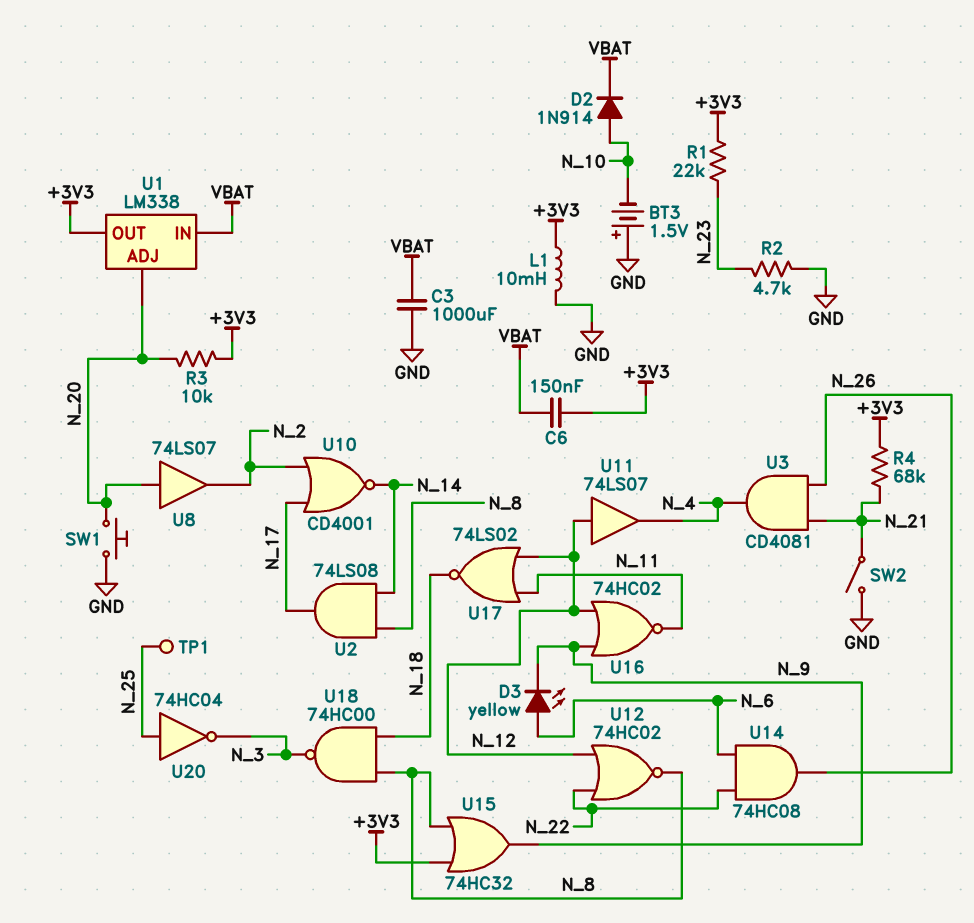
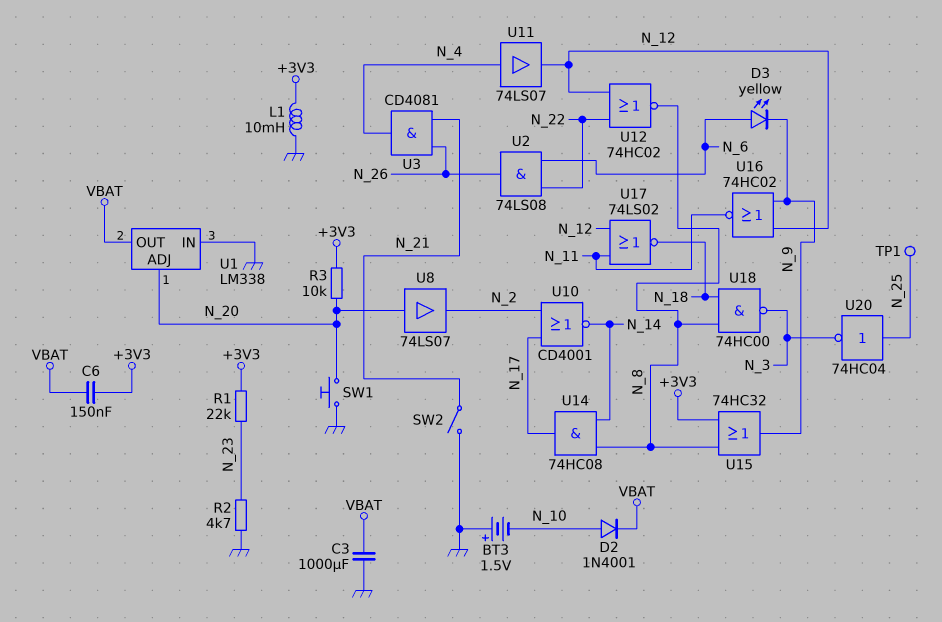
D2: diode 1N914 (A N_10, K VBAT) -> diode 1N4001 (A N_10, K VBAT)
R4: 68k (+3V3, N_21) -> none
U1 pin IN: VBAT -> GND
U1 pin OUT: +3V3 -> VBAT
U2: AND 74LS08 (in N_8, in N_14, out N_17) -> AND 74LS08 (in N_6, in N_22, out N_26)
U11: buffer 74LS07 (in N_12, out N_4) -> buffer 74LS07 (in N_4, out N_12)
U14: AND 74HC08 (in N_6, in N_22, out N_26) -> AND 74HC08 (in N_8, in N_14, out N_17)

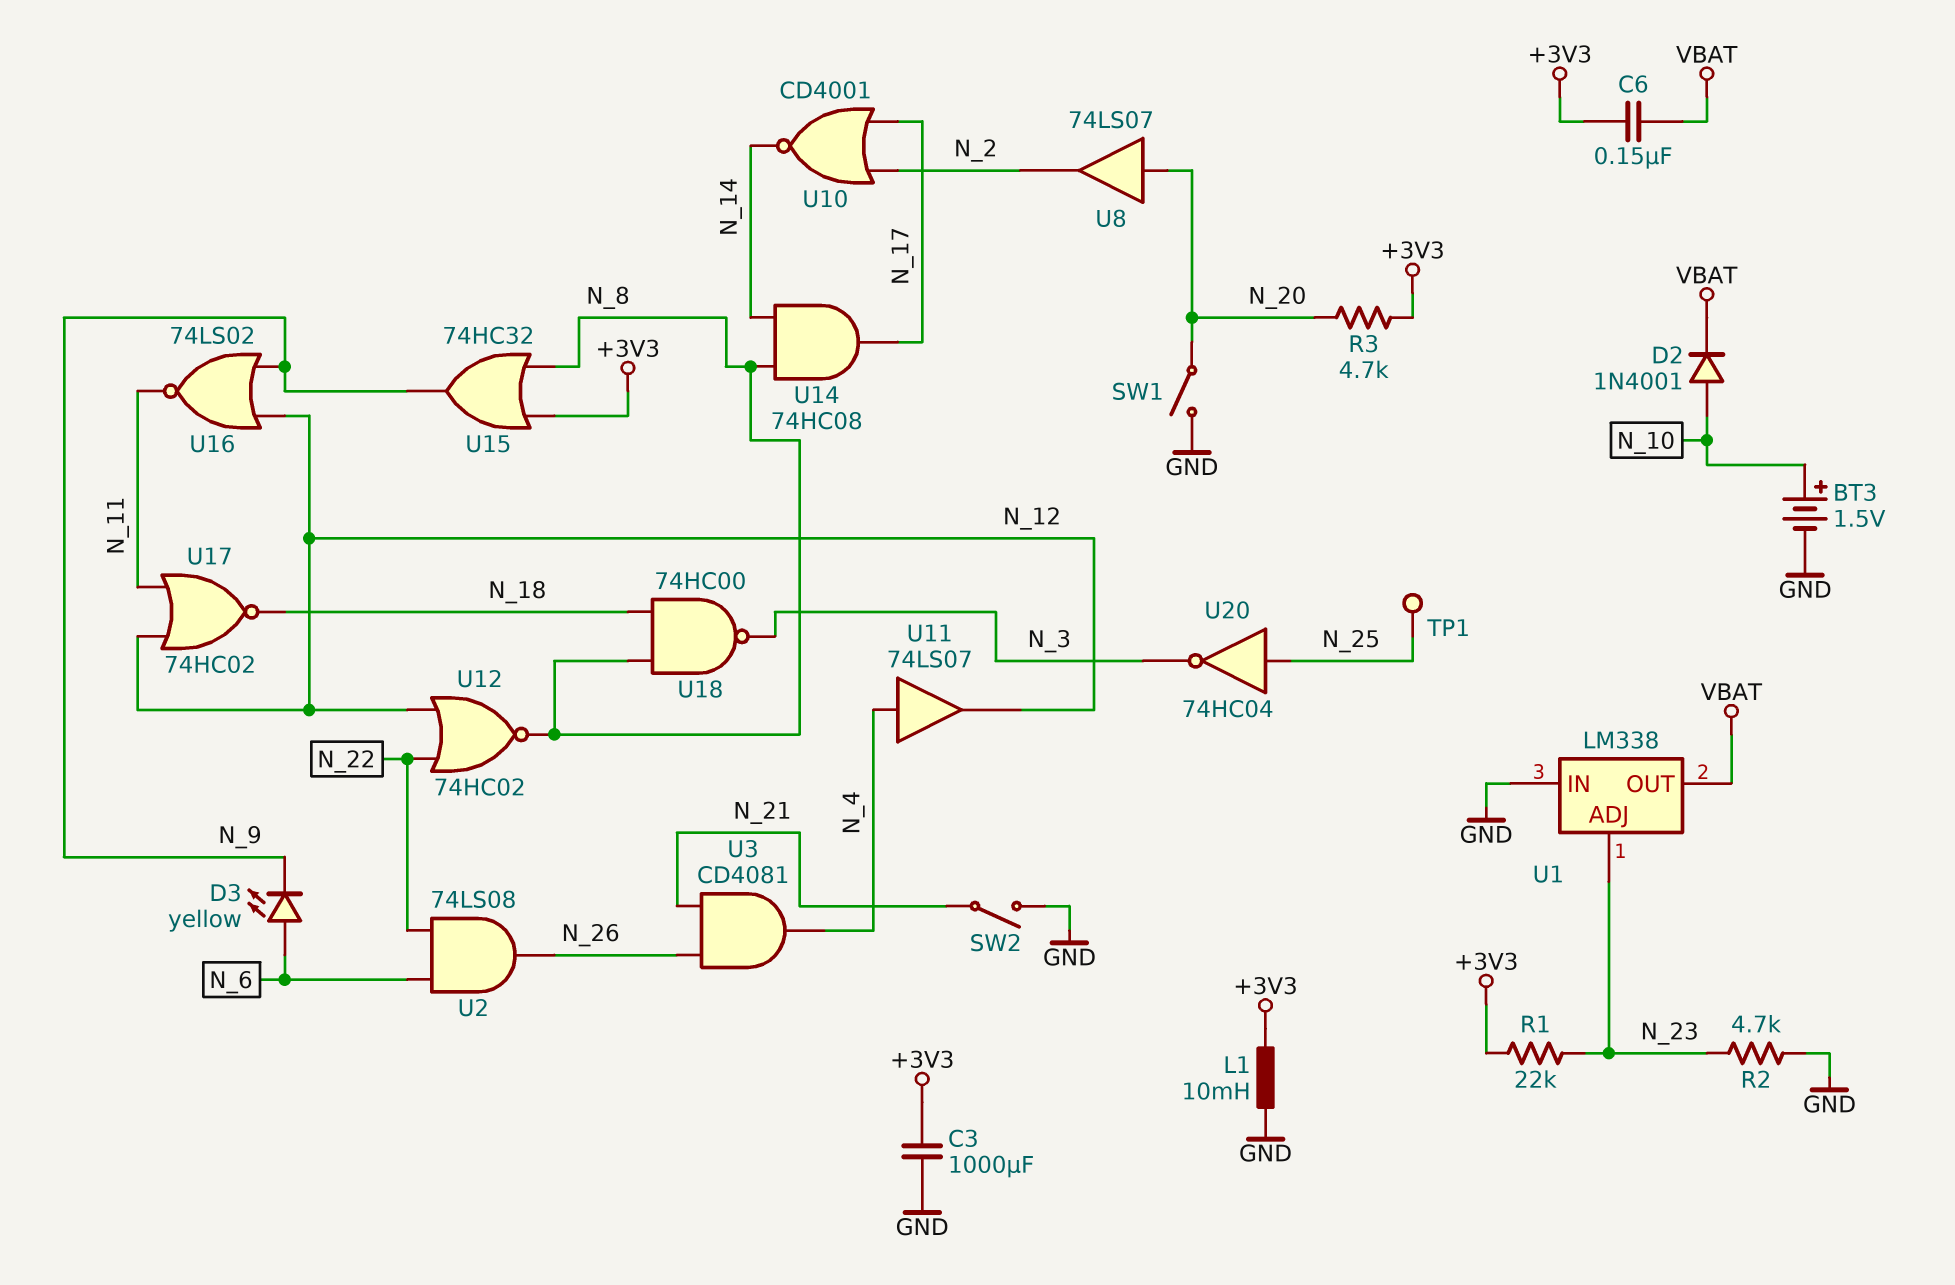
BT3: 1.5V (plus GND, minus N_10) -> 1.5V (plus N_10, minus GND)
C3: 1000uF (GND, VBAT) -> 1000uF (+3V3, GND)
R3: 10k (+3V3, N_20) -> 4.7k (+3V3, N_20)
SW1: button (GND, N_20) -> switch (GND, N_20)
U1 pin ADJ: N_20 -> N_23
U16: NOR 74HC02 (in N_9, in N_12, out N_11) -> NOR 74LS02 (in N_9, in N_12, out N_11)
U17: NOR 74LS02 (in N_11, in N_12, out N_18) -> NOR 74HC02 (in N_11, in N_12, out N_18)

